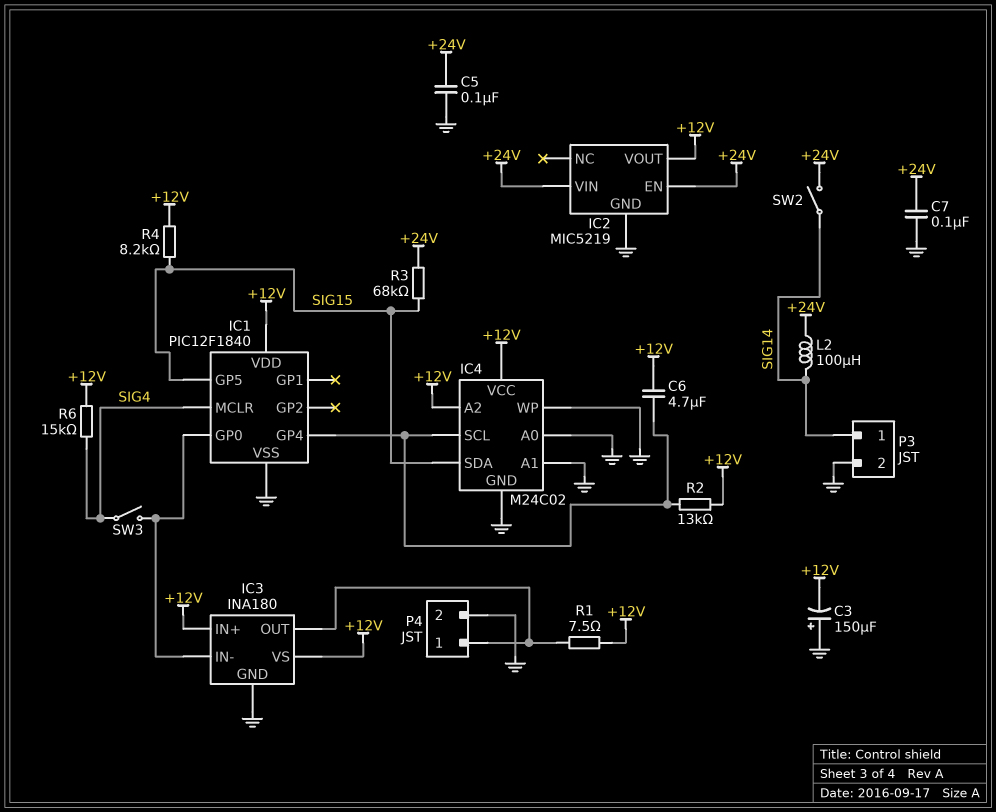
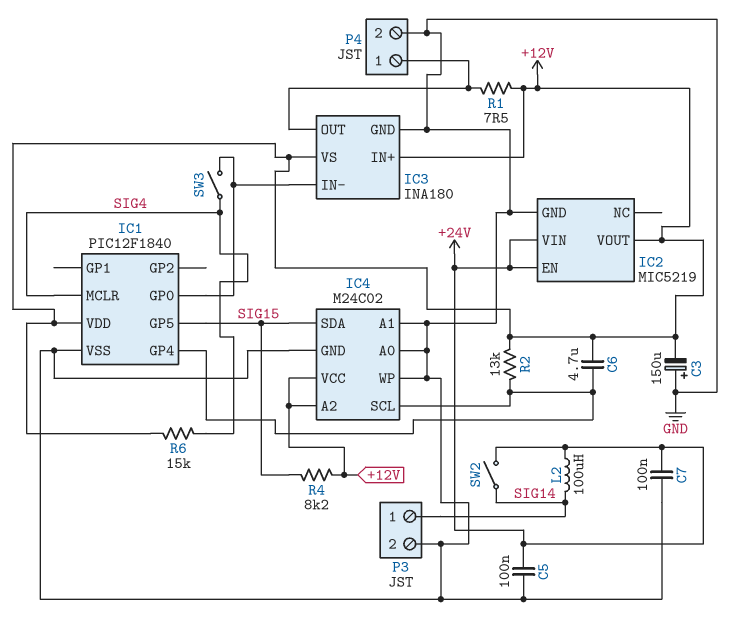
R3: 68k (+24V, SIG15) -> none

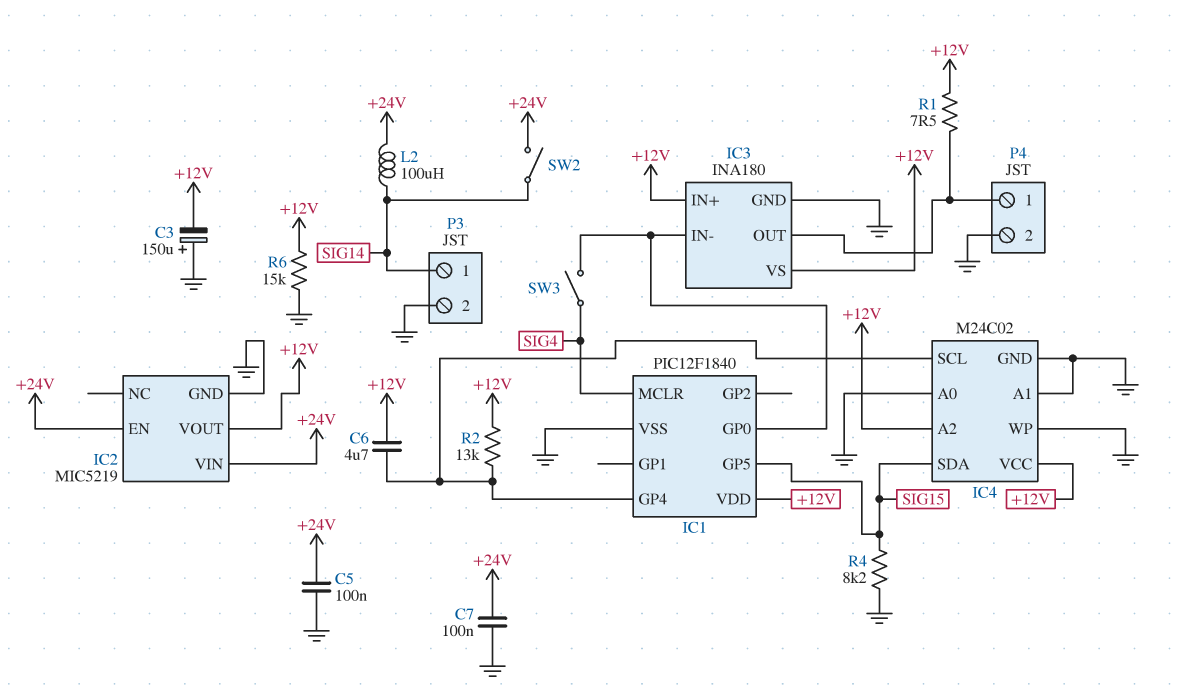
R4: 8.2k (+12V, SIG15) -> 8.2k (GND, SIG15)
R6: 15k (+12V, SIG4) -> 15k (+12V, GND)

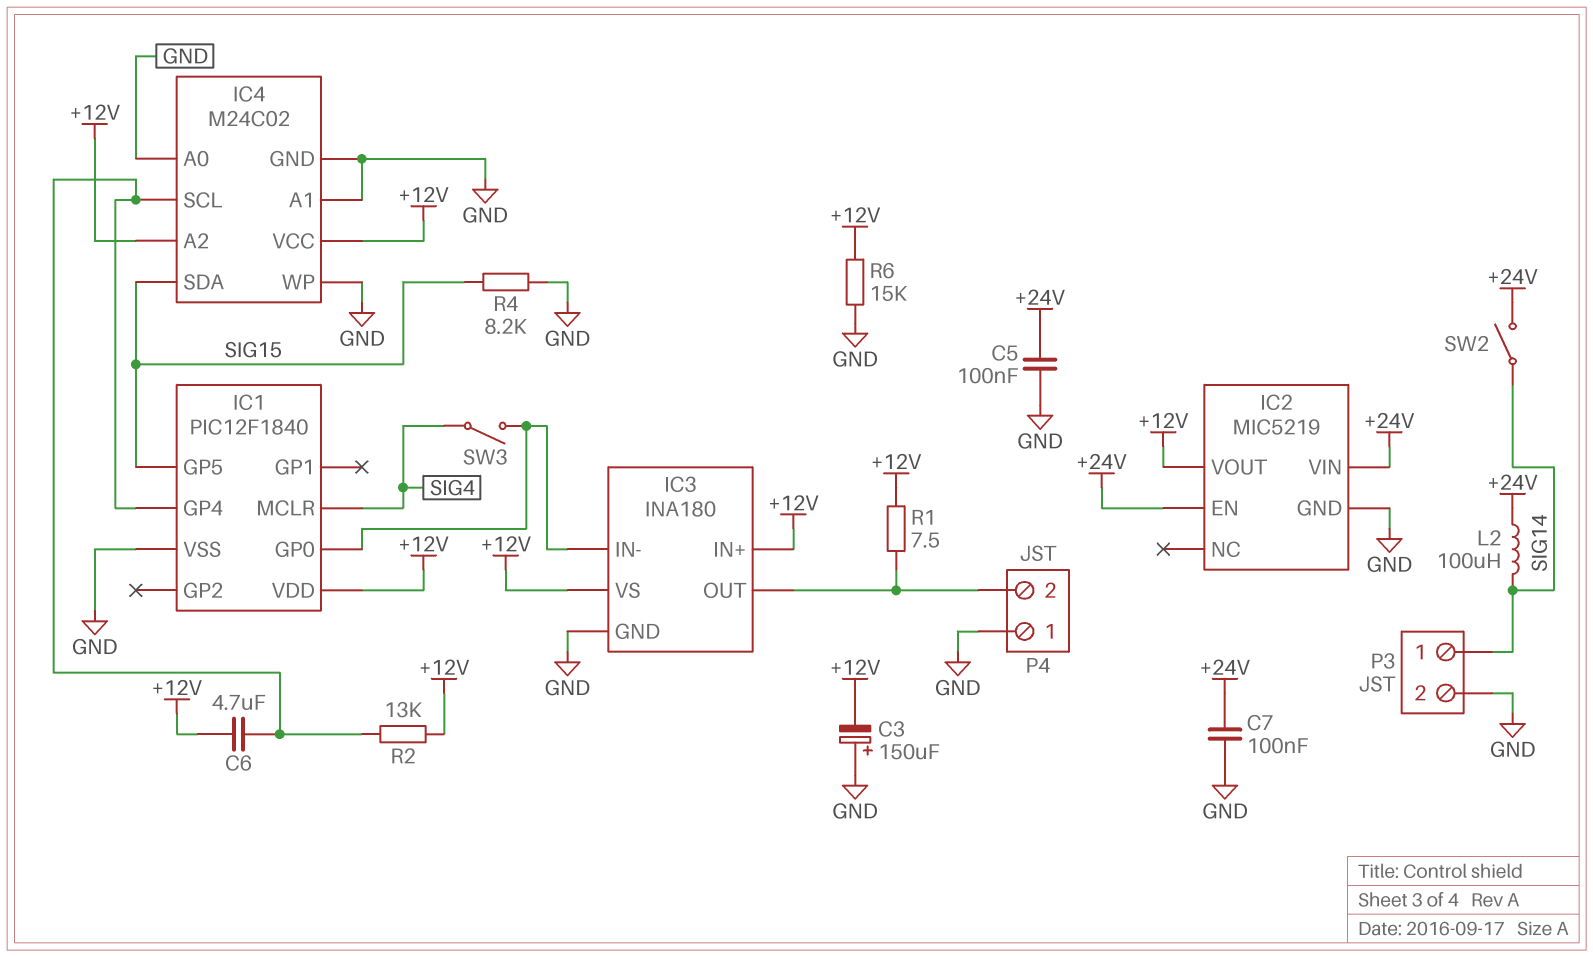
P4 pin 1: IC3/OUT -> GND
P4 pin 2: GND -> IC3/OUT

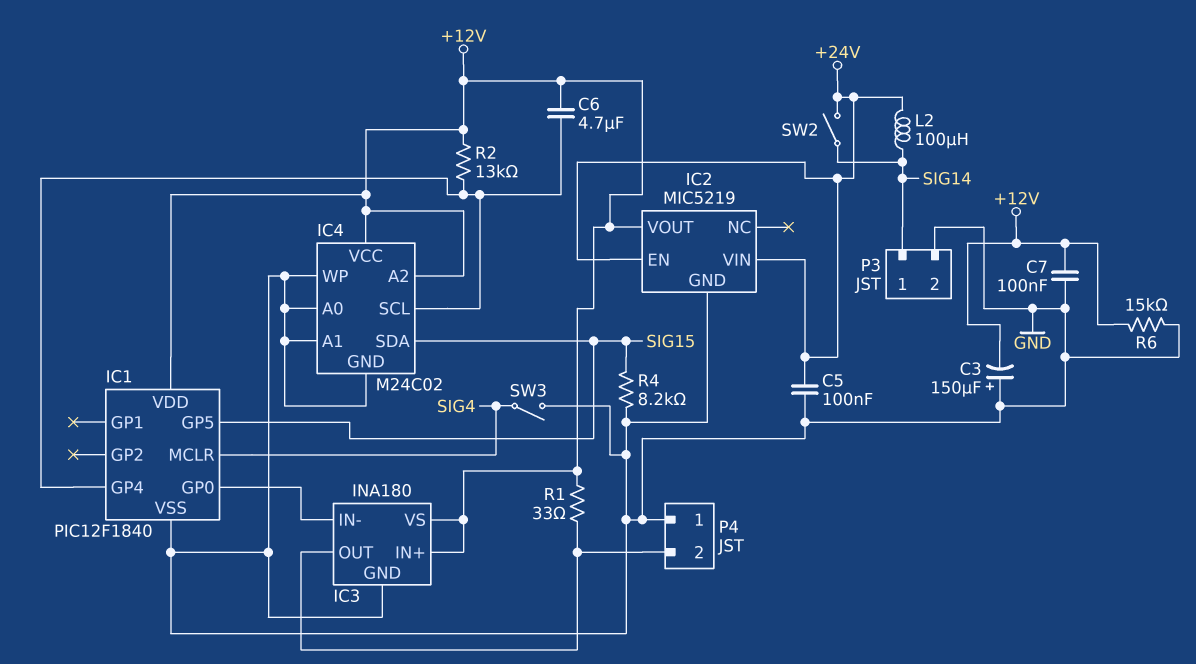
C7: 100nF (+24V, GND) -> 100nF (+12V, GND)
R1: 7.5 (+12V, IC3/OUT) -> 33 (+12V, IC3/OUT)
SW3: switch (IC1/GP0, SIG4) -> switch (GND, SIG4)

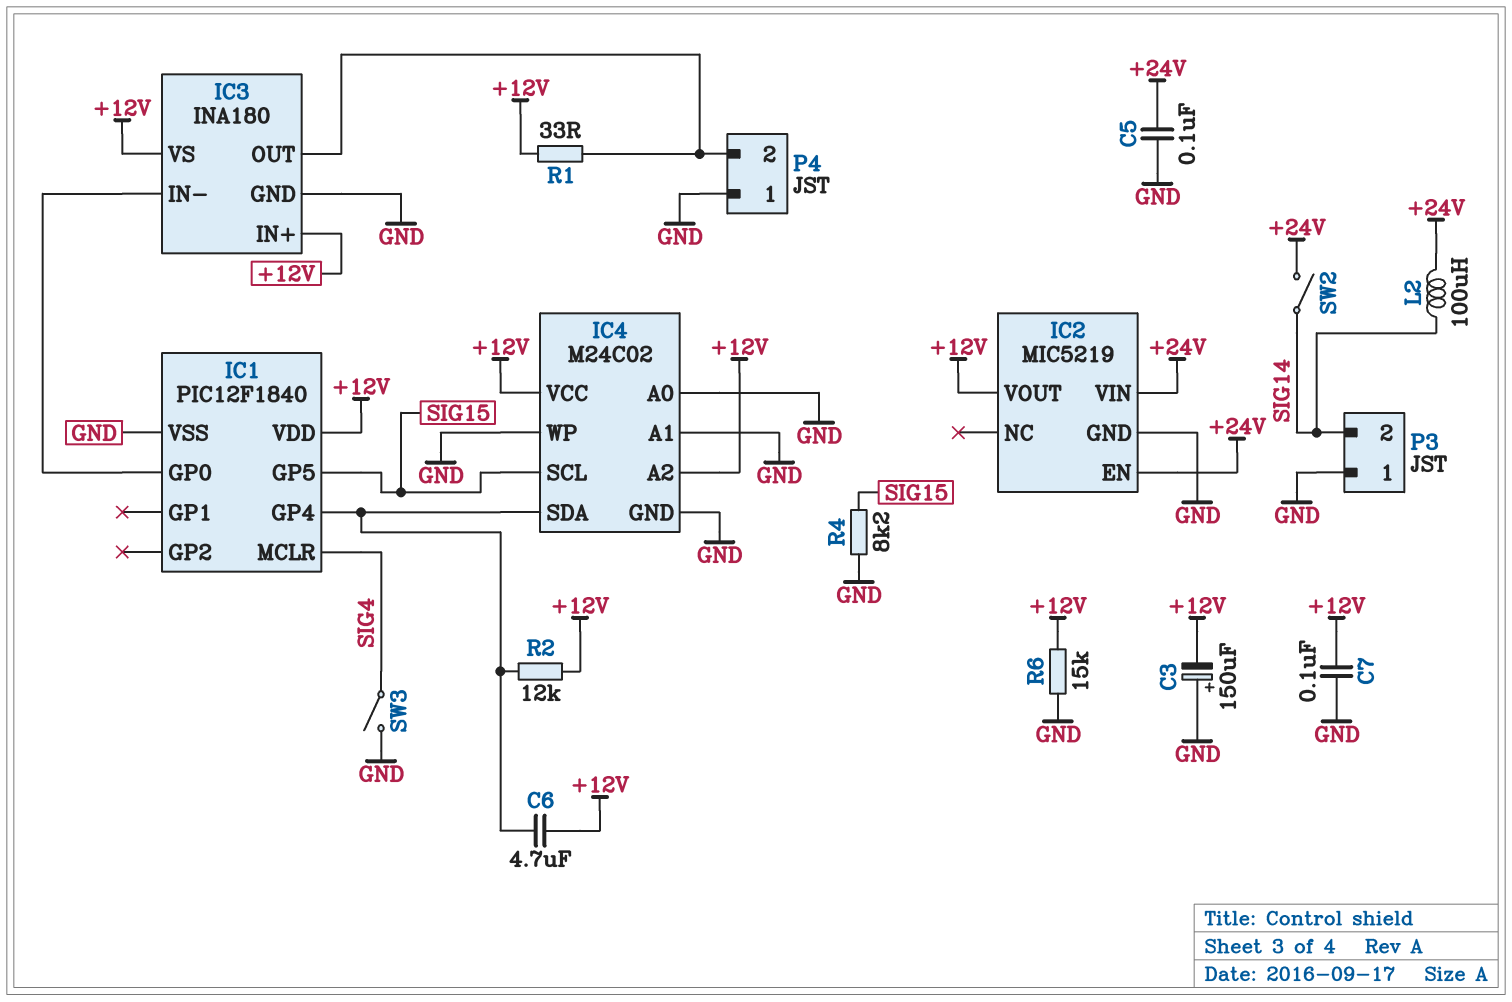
IC4 pin SCL: IC1/GP4 -> SIG15
IC4 pin SDA: SIG15 -> IC1/GP4
P3 pin 1: SIG14 -> GND
P3 pin 2: GND -> SIG14
R2: 13k (+12V, IC1/GP4) -> 12k (+12V, IC1/GP4)

